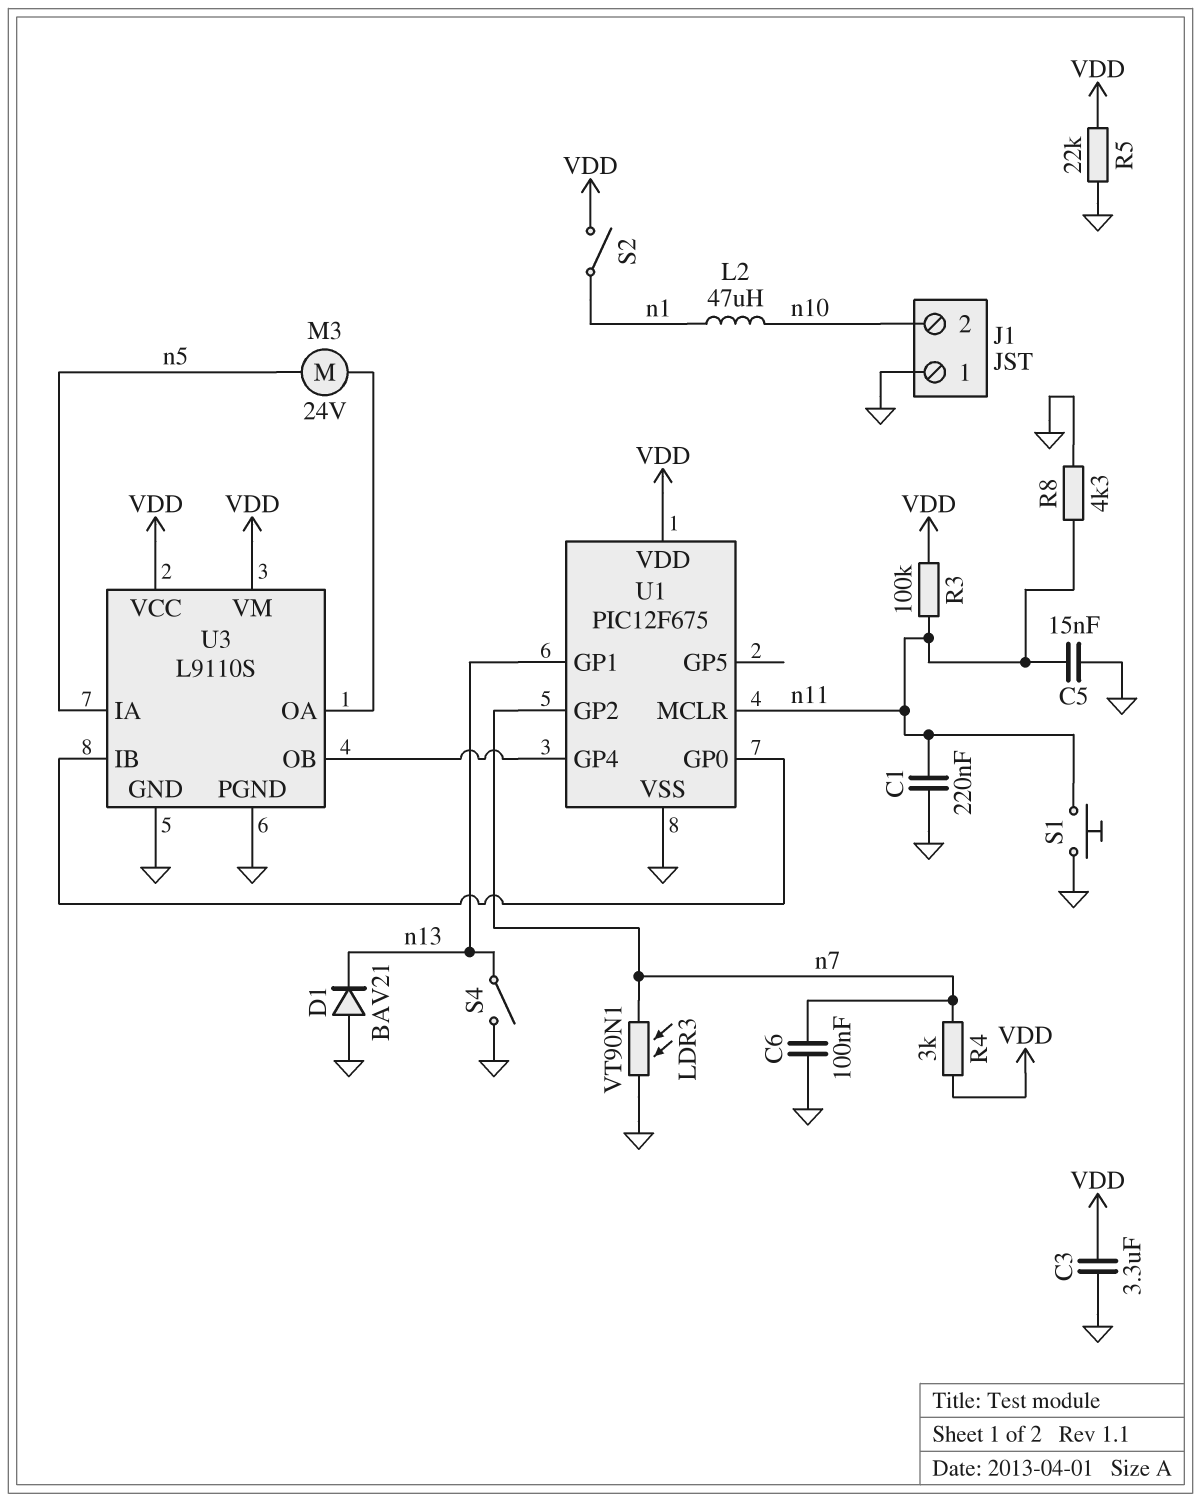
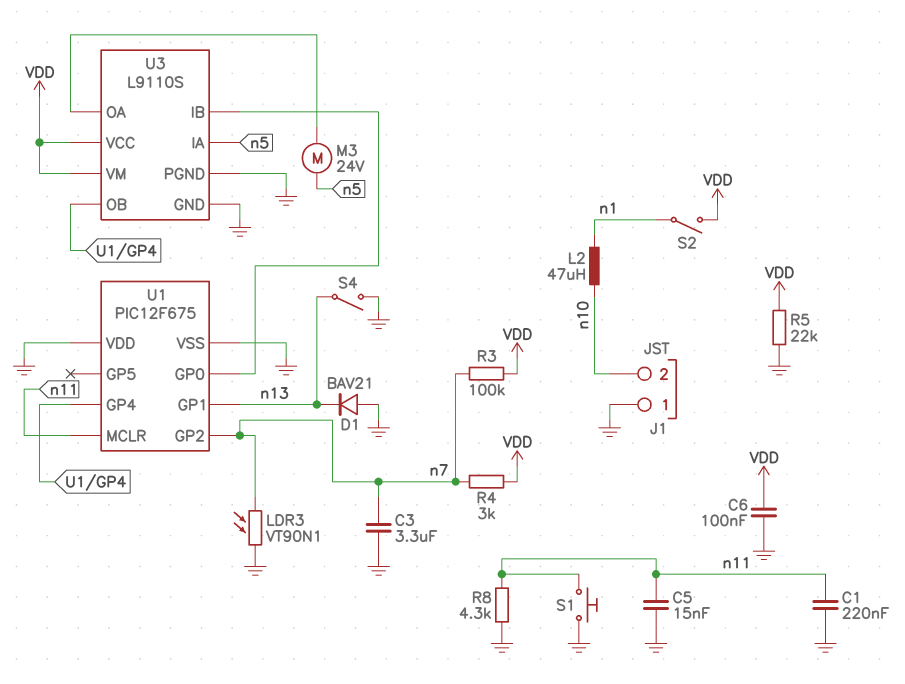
C3: 3.3uF (GND, VDD) -> 3.3uF (GND, n7)
C6: 100nF (GND, n7) -> 100nF (GND, VDD)
R3: 100k (VDD, n11) -> 100k (VDD, n7)
U1 pin VDD: VDD -> GND

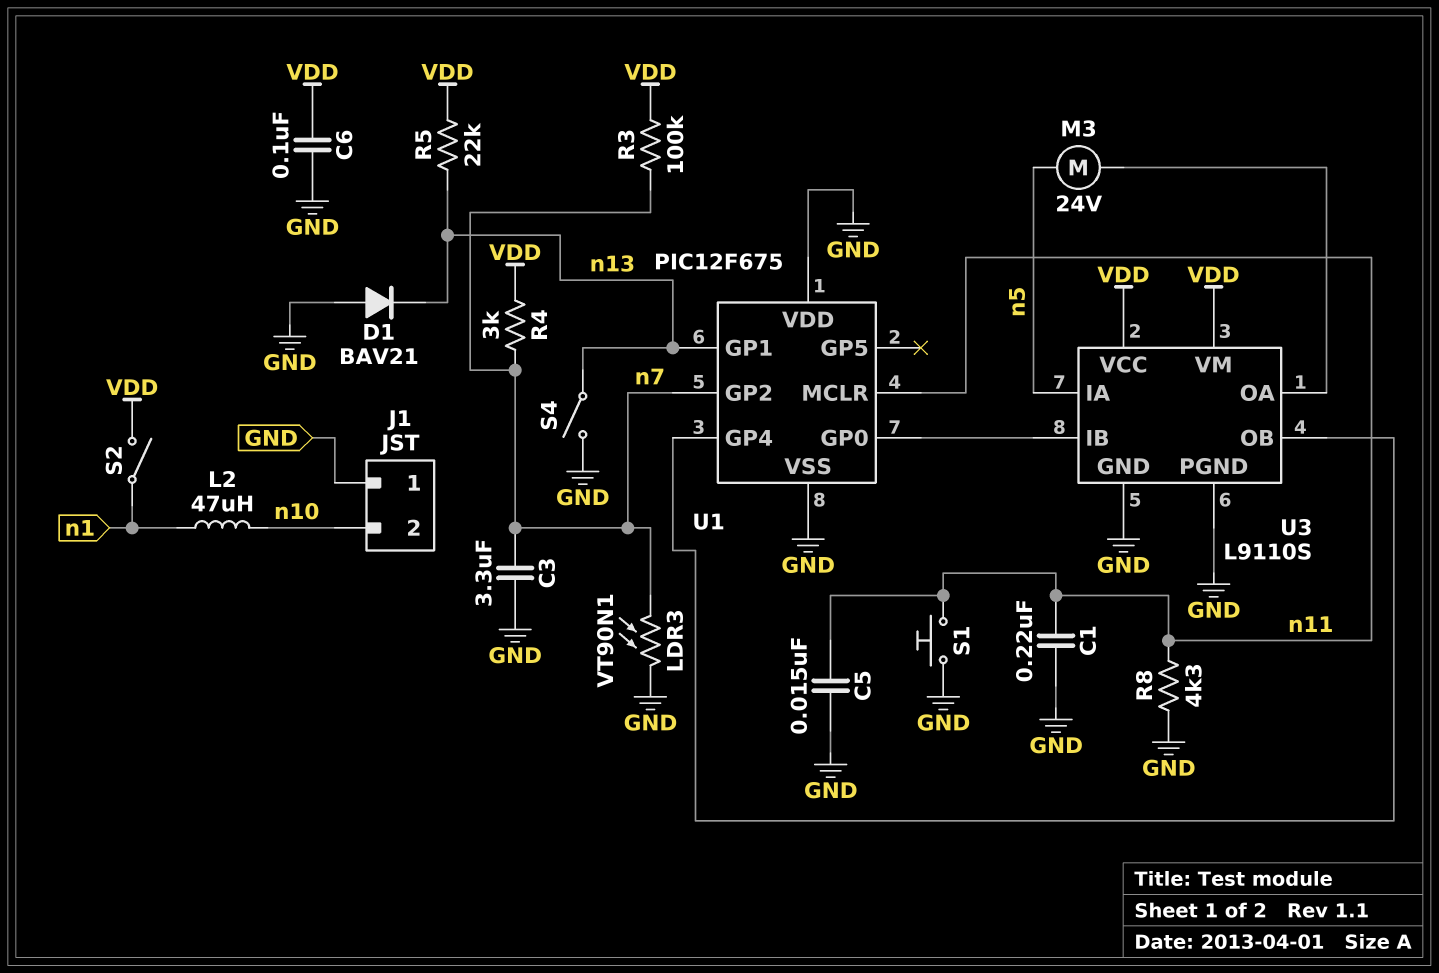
R5: 22k (GND, VDD) -> 22k (VDD, n13)

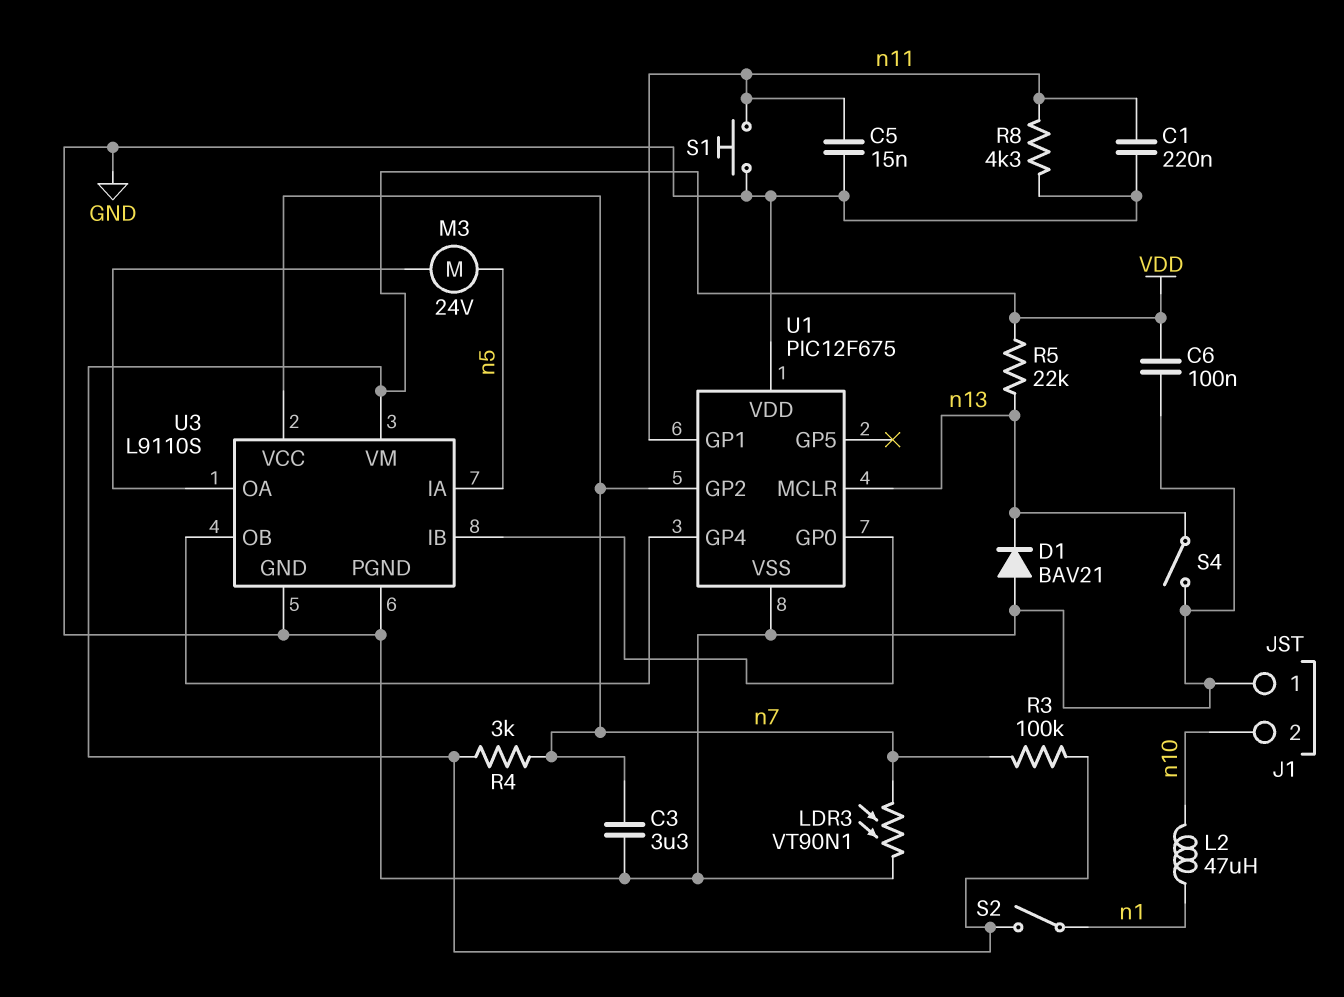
U1 pin GP1: n13 -> n11
U1 pin MCLR: n11 -> n13
U3 pin VCC: VDD -> n7

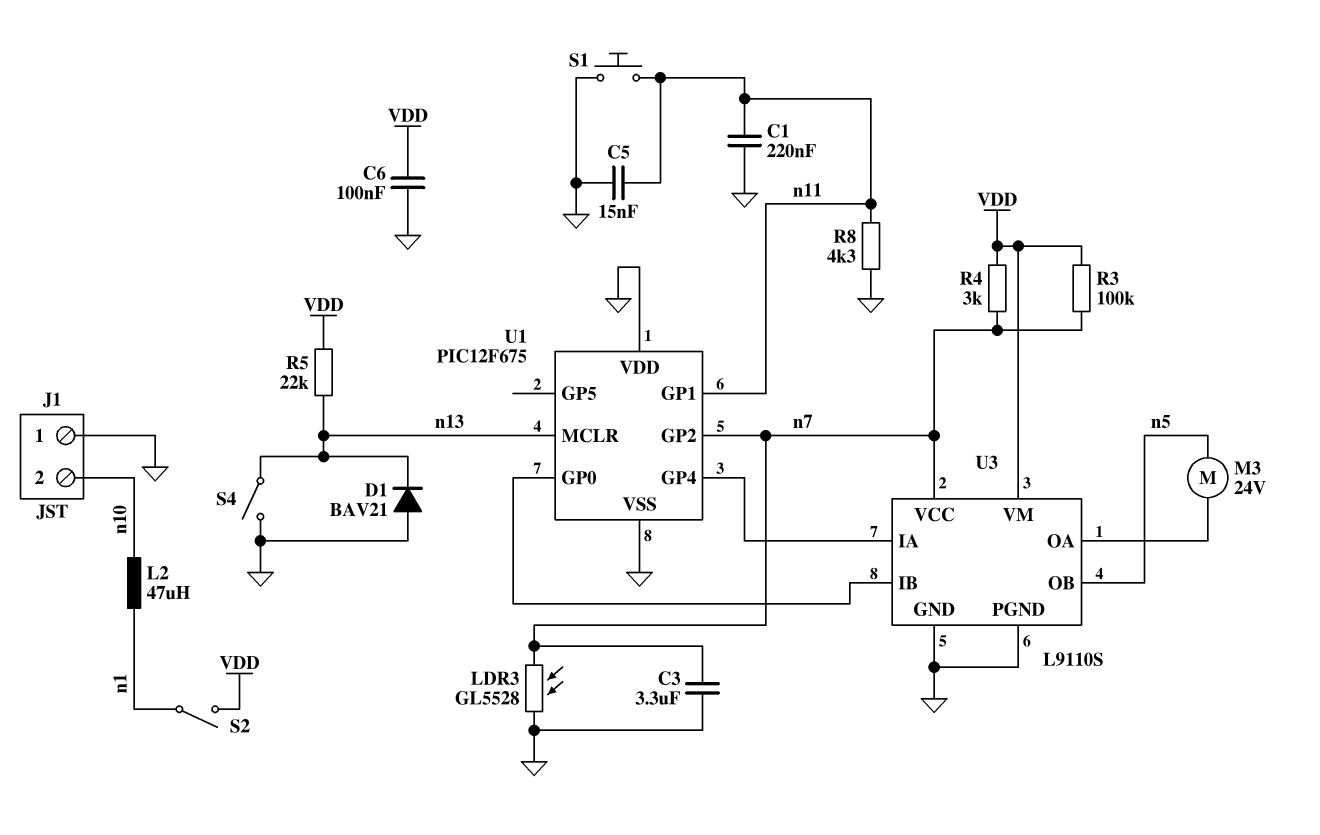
LDR3: VT90N1 (GND, n7) -> GL5528 (GND, n7)
U3 pin IA: n5 -> U1/GP4
U3 pin OB: U1/GP4 -> n5

